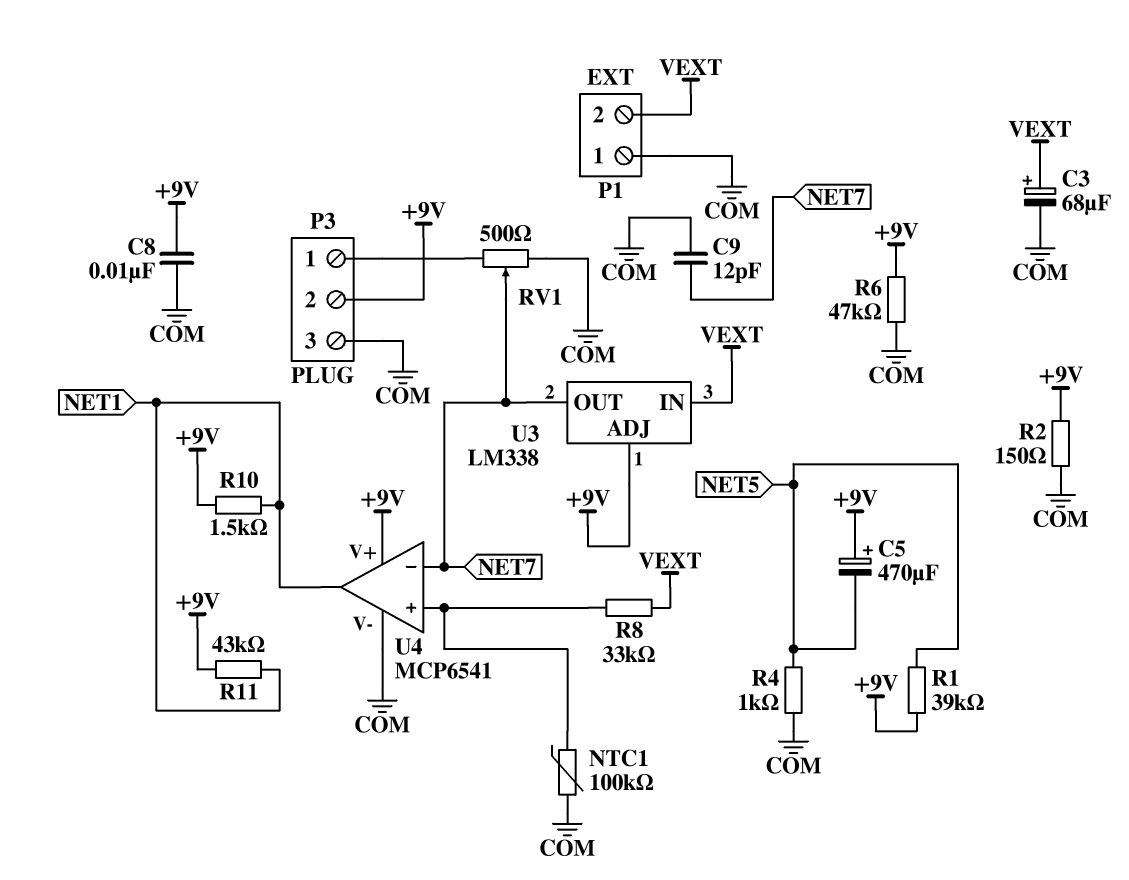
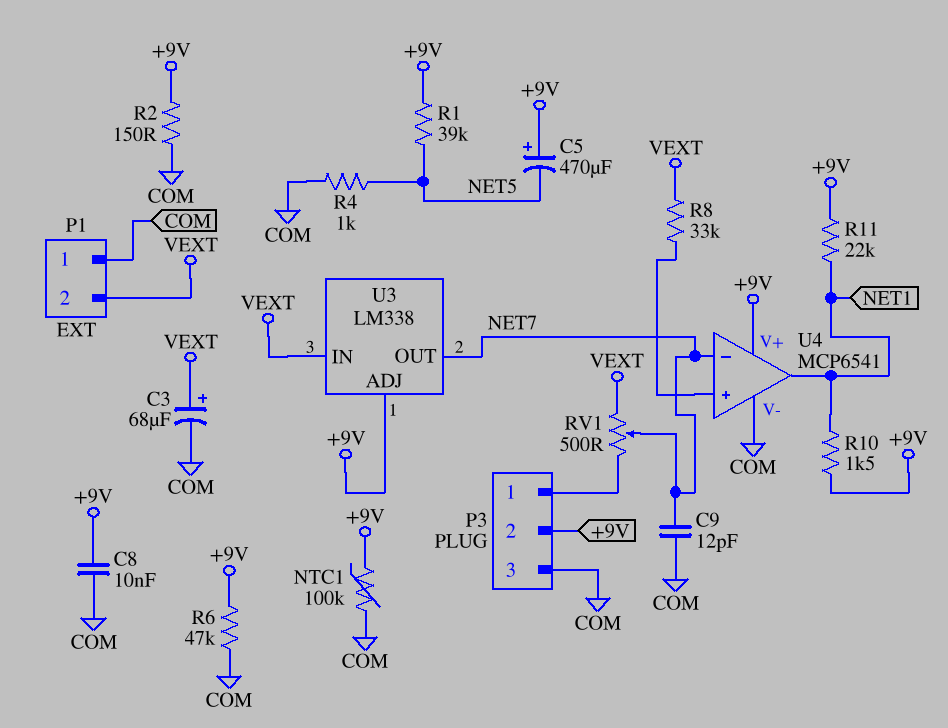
NTC1: 100k (COM, U4/in+) -> 100k (+9V, COM)
R11: 43k (+9V, NET1) -> 22k (+9V, NET1)
RV1: 500 (COM, P3/1, wiper NET7) -> 500 (P3/1, VEXT, wiper NET7)

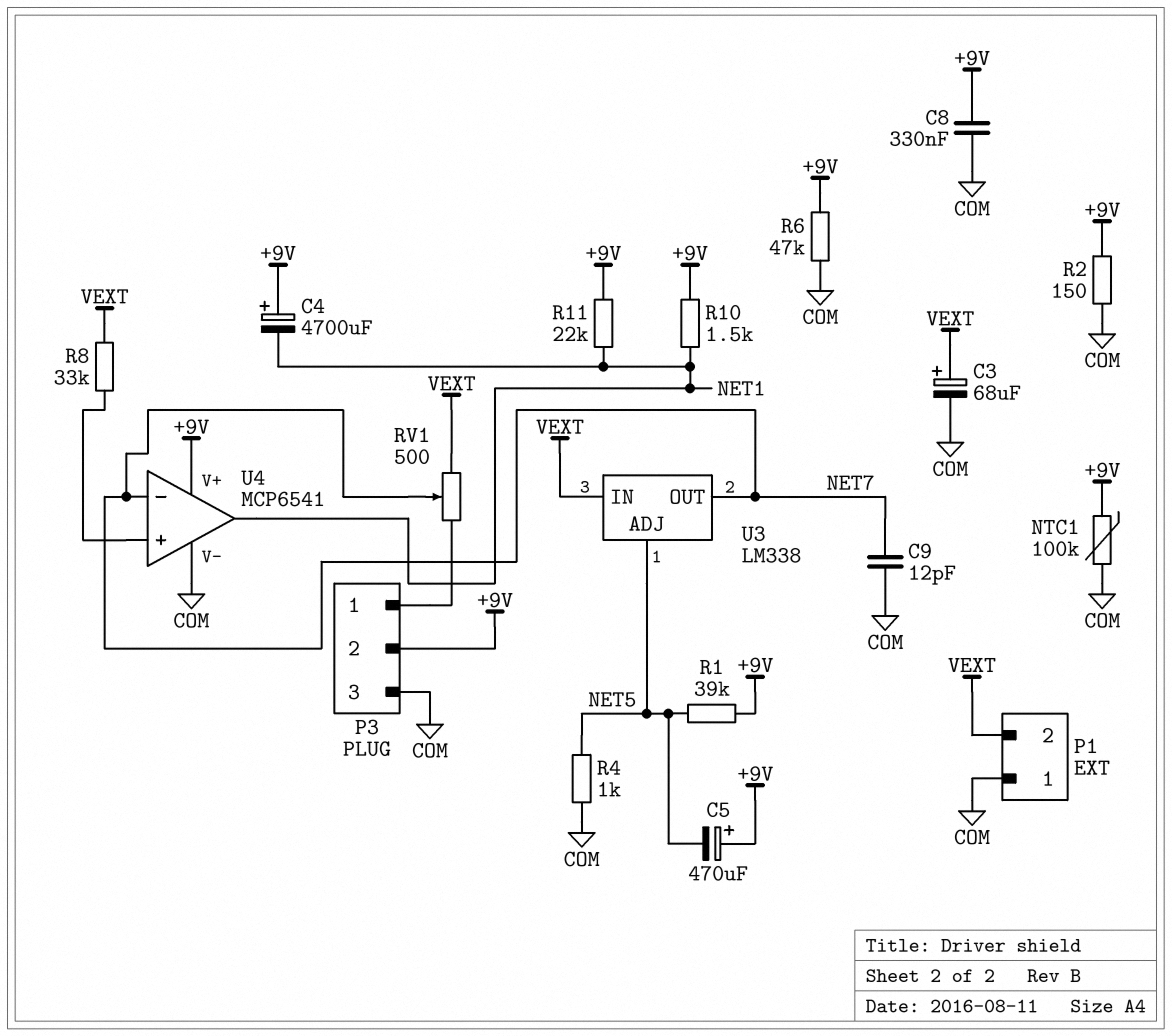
C4: none -> 4700uF (plus +9V, minus NET1)
C8: 10nF (+9V, COM) -> 330nF (+9V, COM)
U3 pin ADJ: +9V -> NET5

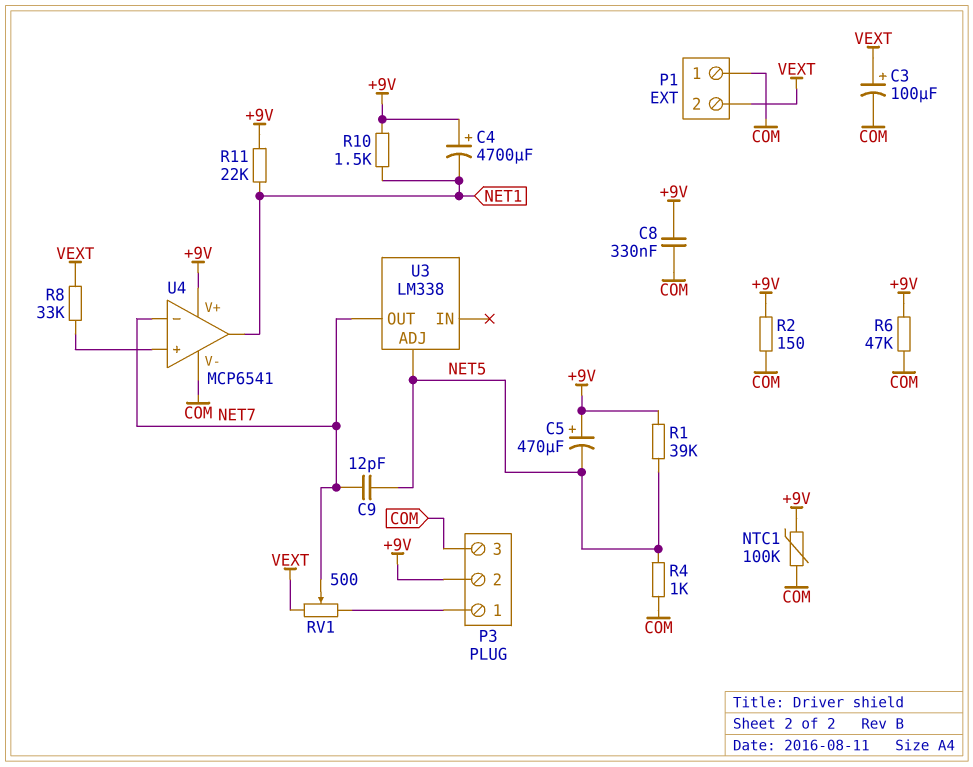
C3: 68uF (plus VEXT, minus COM) -> 100uF (plus VEXT, minus COM)
C9: 12pF (COM, NET7) -> 12pF (NET5, NET7)
U3 pin IN: VEXT -> none

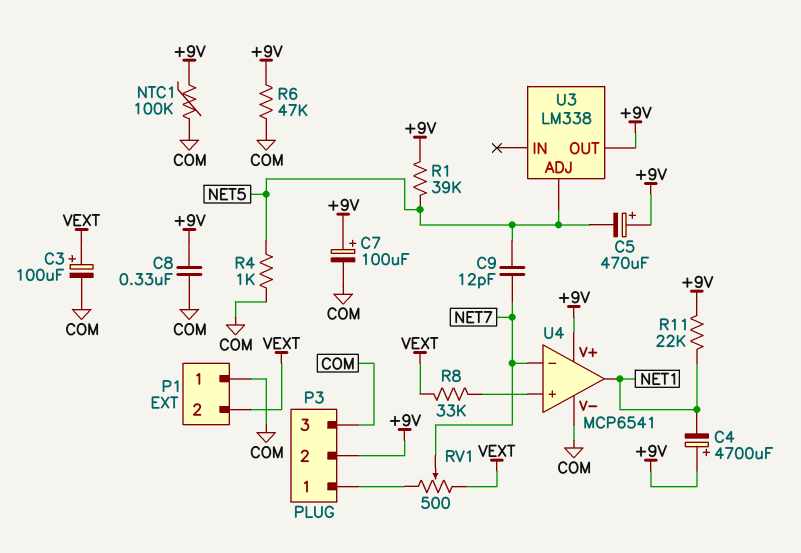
C7: none -> 100uF (plus +9V, minus COM)
R2: 150 (+9V, COM) -> none
R10: 1.5k (+9V, NET1) -> none
U3 pin OUT: NET7 -> +9V

